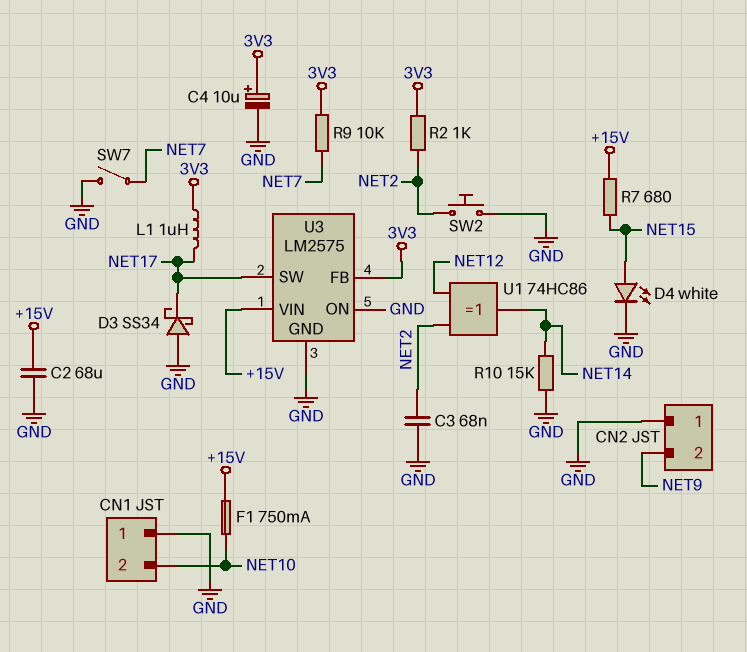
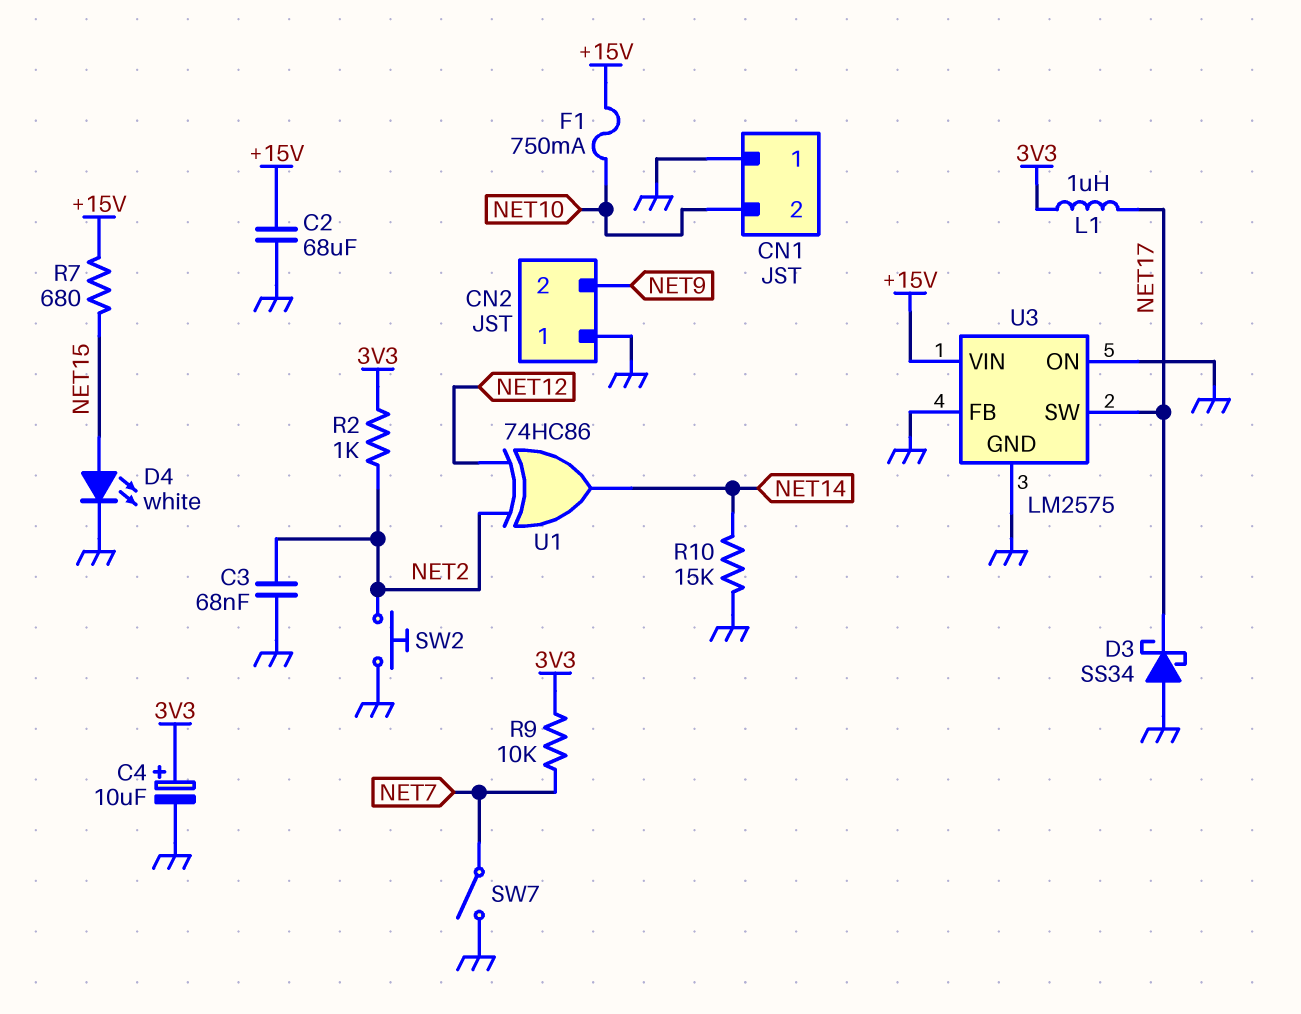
U3 pin FB: 3V3 -> GND

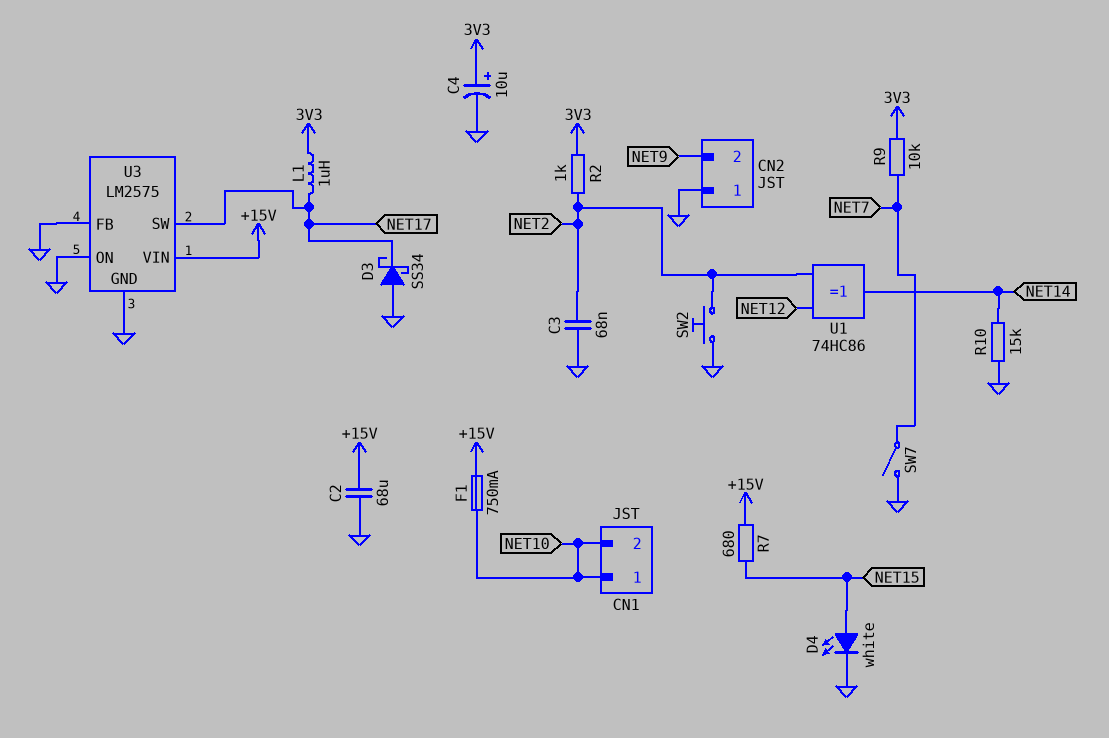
CN1 pin 1: GND -> NET10

